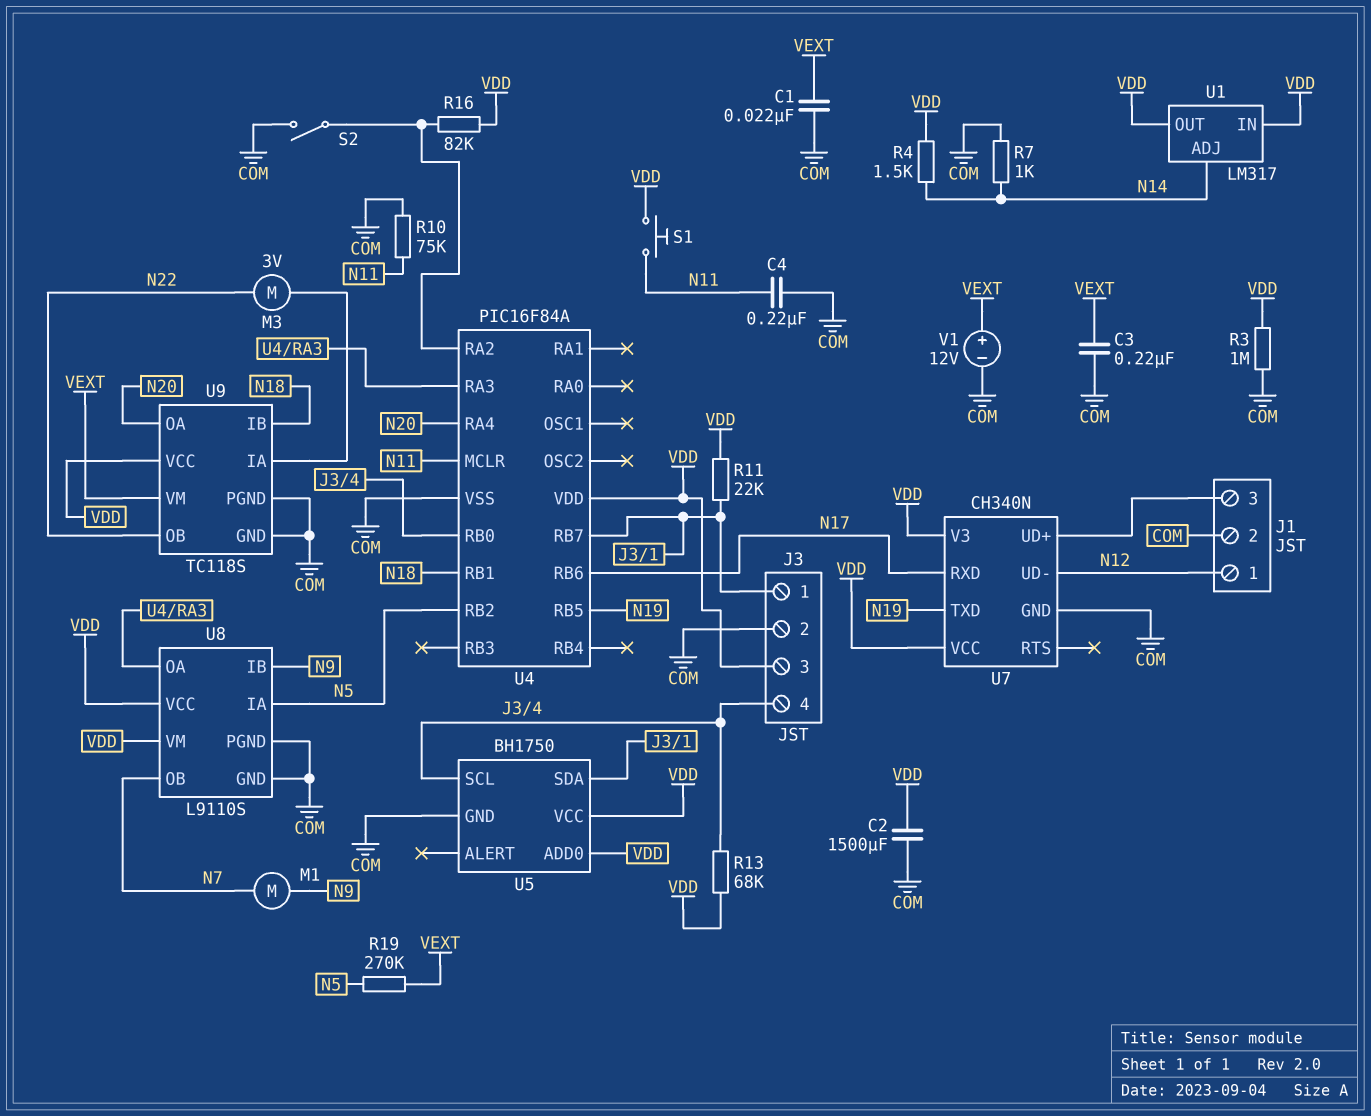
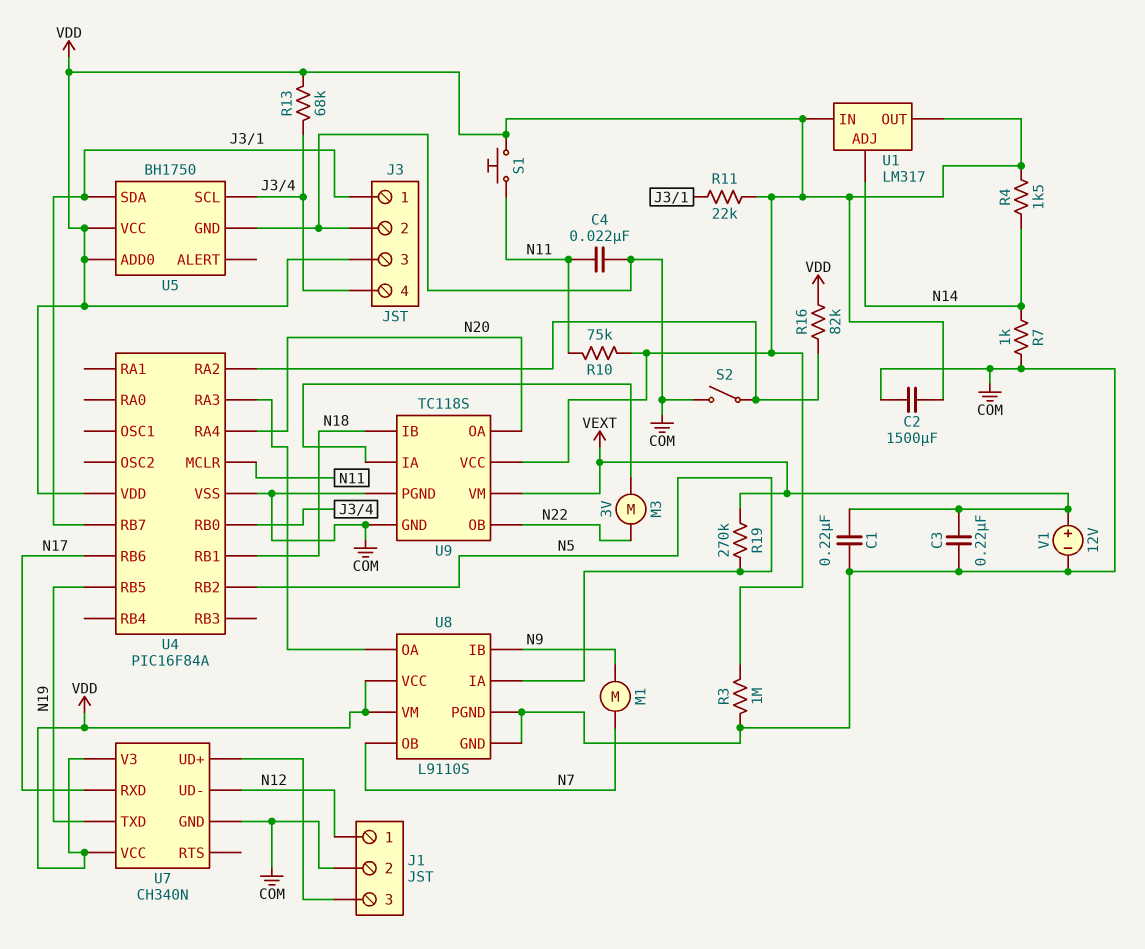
C1: 22nF (COM, VEXT) -> 220nF (COM, VEXT)
C4: 220nF (COM, N11) -> 22nF (COM, N11)
R10: 75k (COM, N11) -> 75k (N11, VDD)

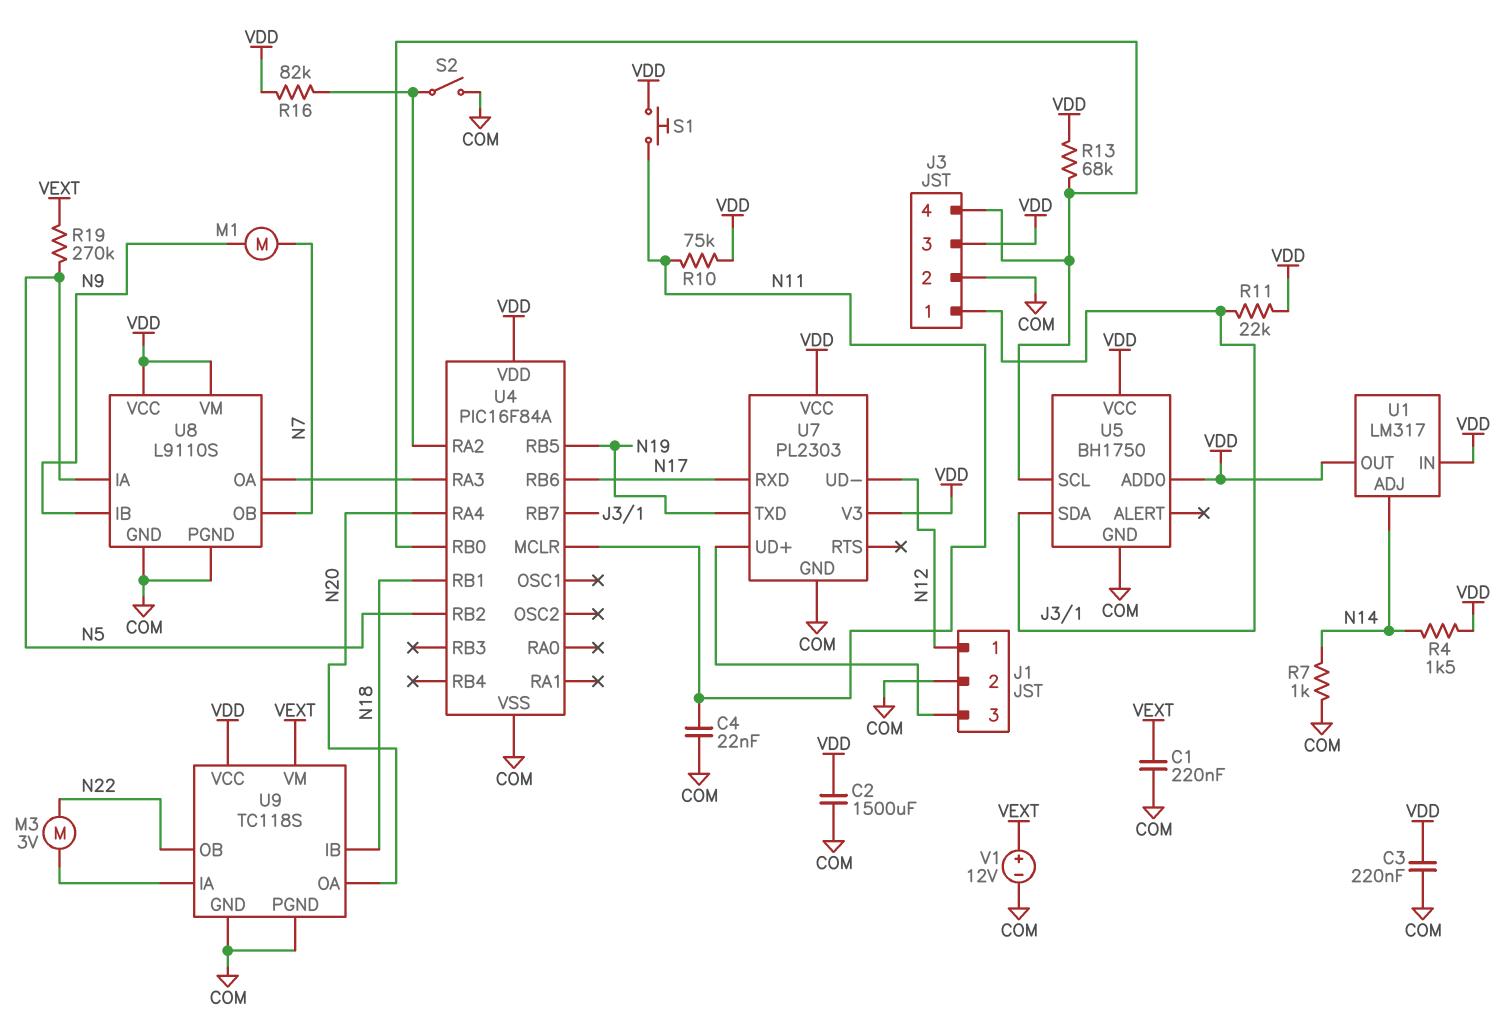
C3: 220nF (COM, VEXT) -> 220nF (COM, VDD)
R3: 1M (COM, VDD) -> none
U7: CH340N -> PL2303

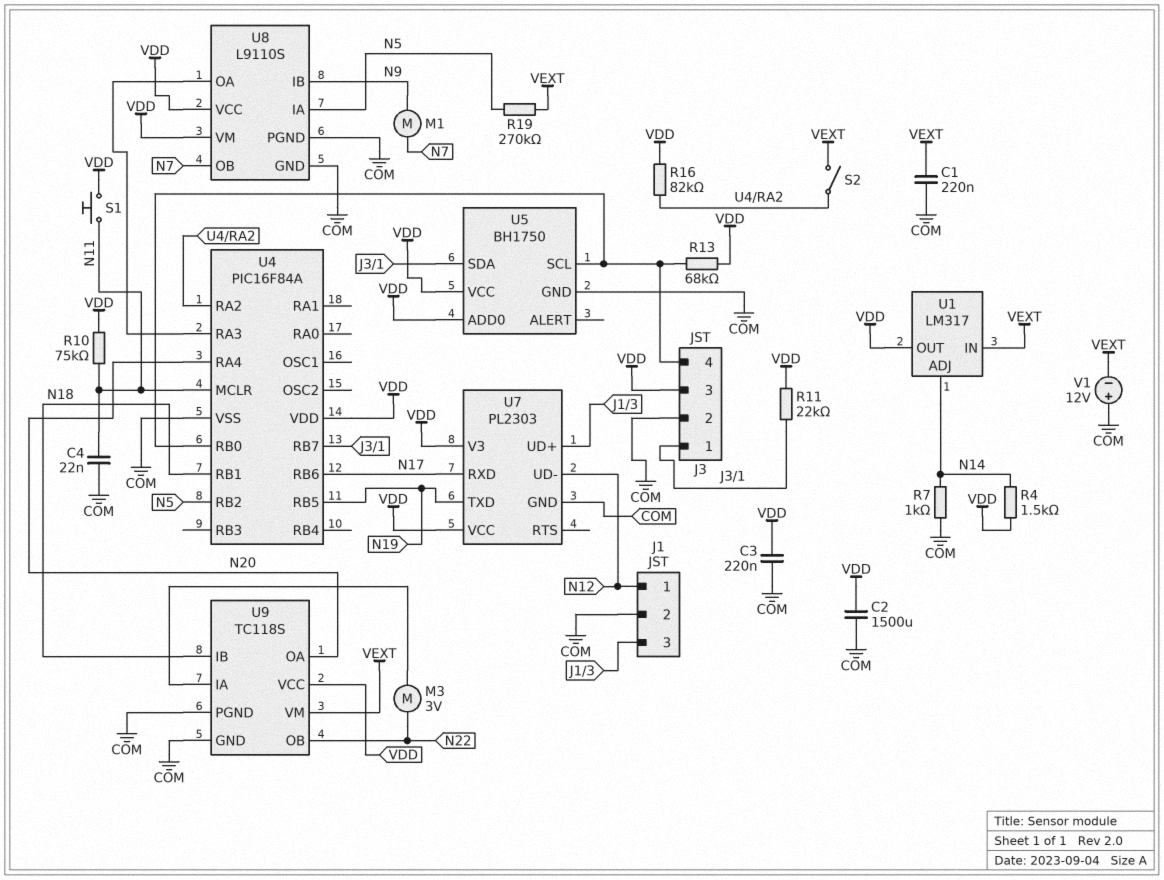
S2: switch (COM, U4/RA2) -> switch (U4/RA2, VEXT)
U1 pin IN: VDD -> VEXT
V1: 12V (plus VEXT, minus COM) -> 12V (plus COM, minus VEXT)

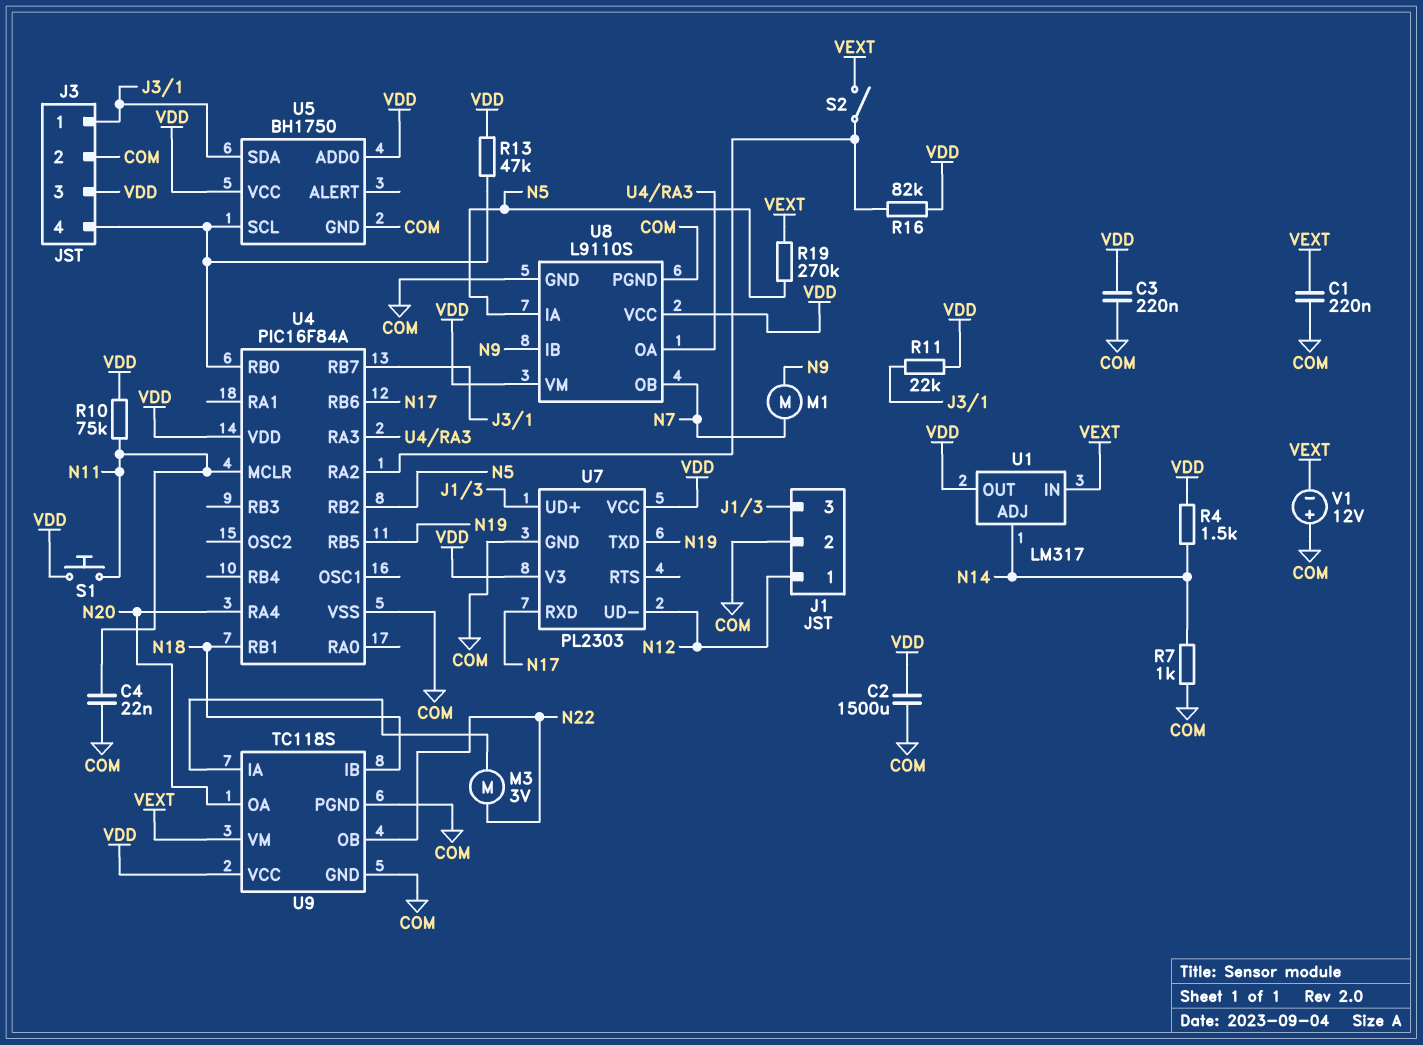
R13: 68k (J3/4, VDD) -> 47k (J3/4, VDD)

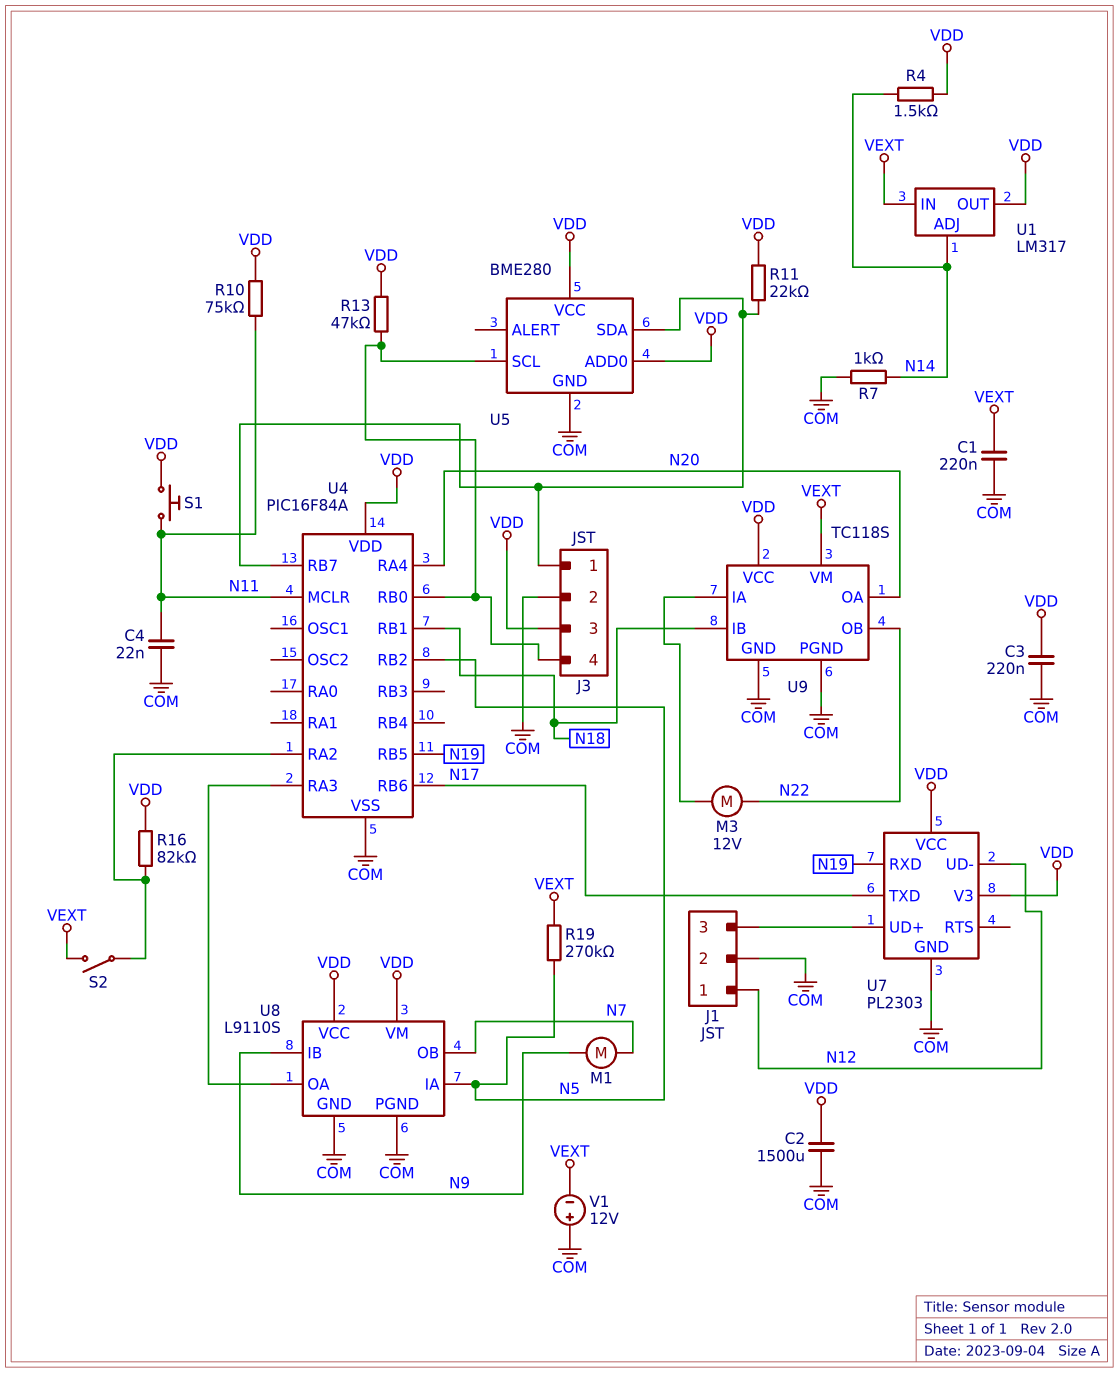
M3: motor 3V (N22, U9/IA) -> motor 12V (N22, U9/IA)
U5: BH1750 -> BME280
U7 pin RXD: N17 -> N19
U7 pin TXD: N19 -> N17

